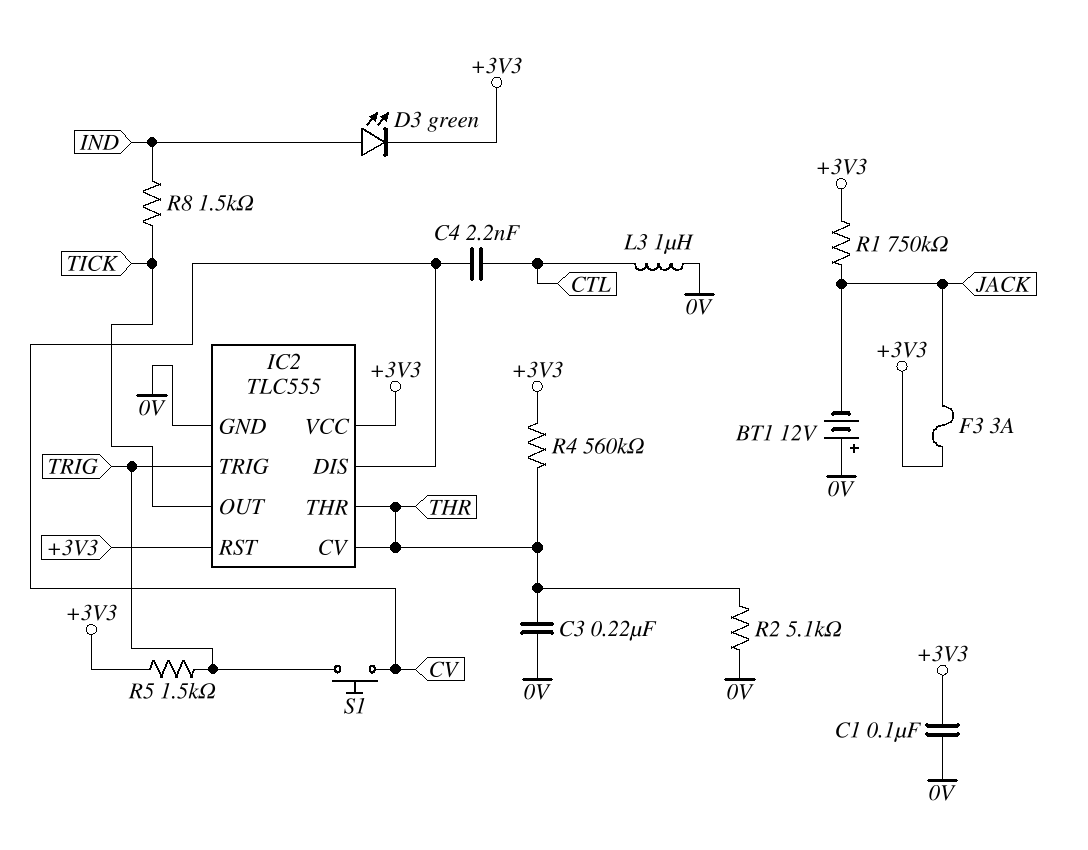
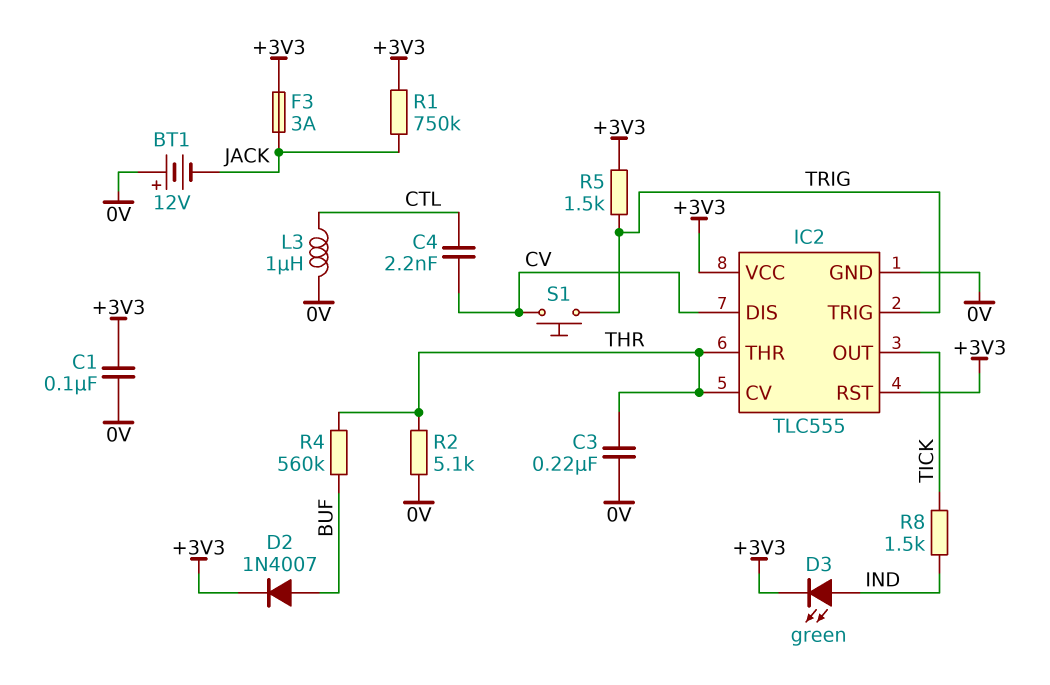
D2: none -> diode 1N4007 (A BUF, K +3V3)
R4: 560k (+3V3, THR) -> 560k (BUF, THR)

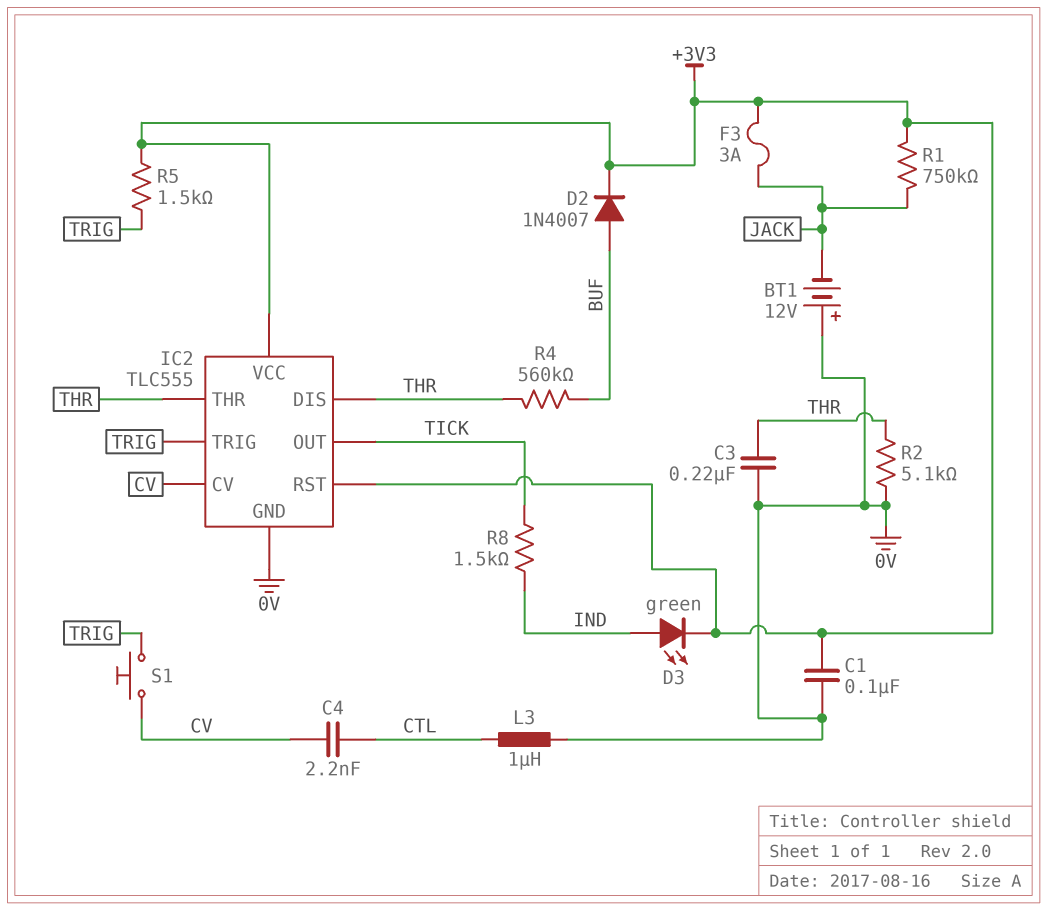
IC2 pin CV: THR -> CV
IC2 pin DIS: CV -> THR

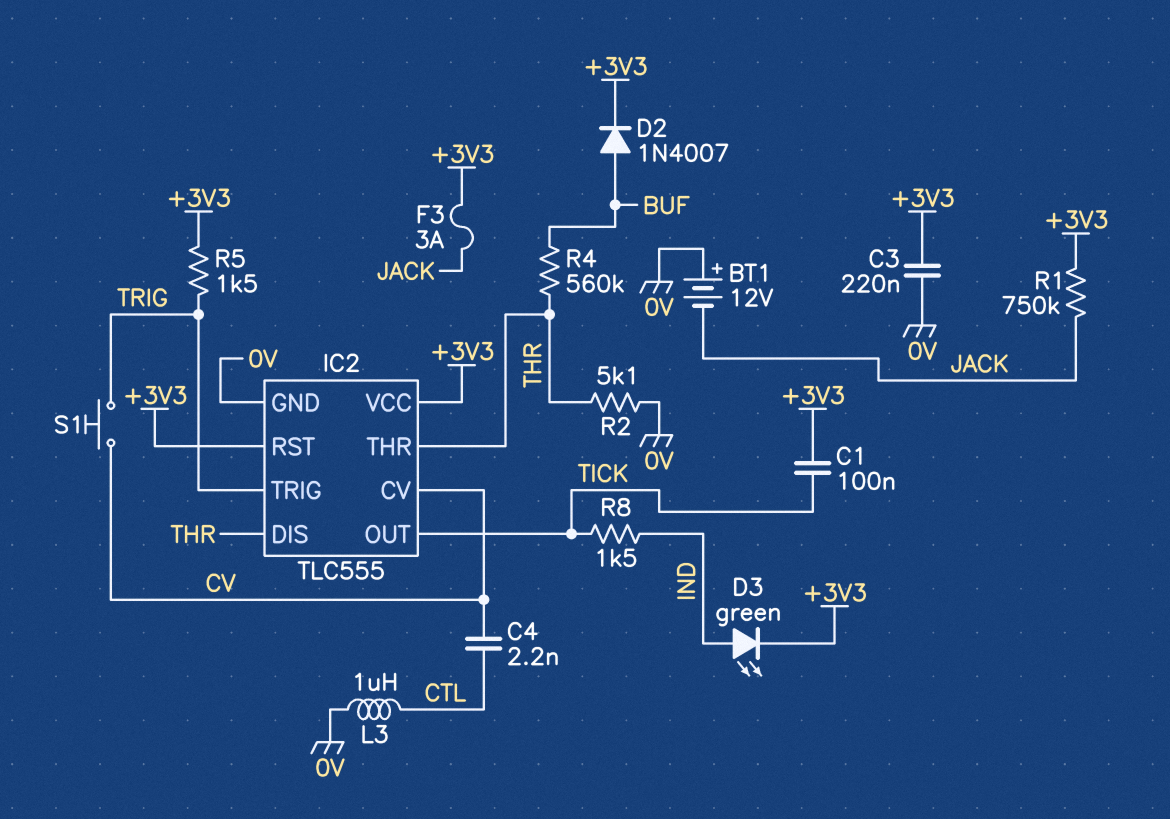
C1: 100nF (+3V3, 0V) -> 100nF (+3V3, TICK)
C3: 220nF (0V, THR) -> 220nF (+3V3, 0V)

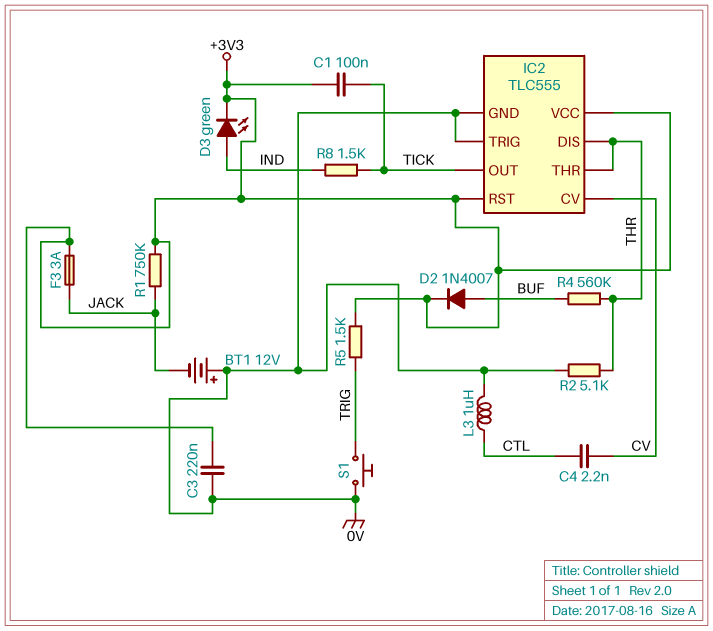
IC2 pin TRIG: TRIG -> 0V
S1: button (CV, TRIG) -> button (0V, TRIG)

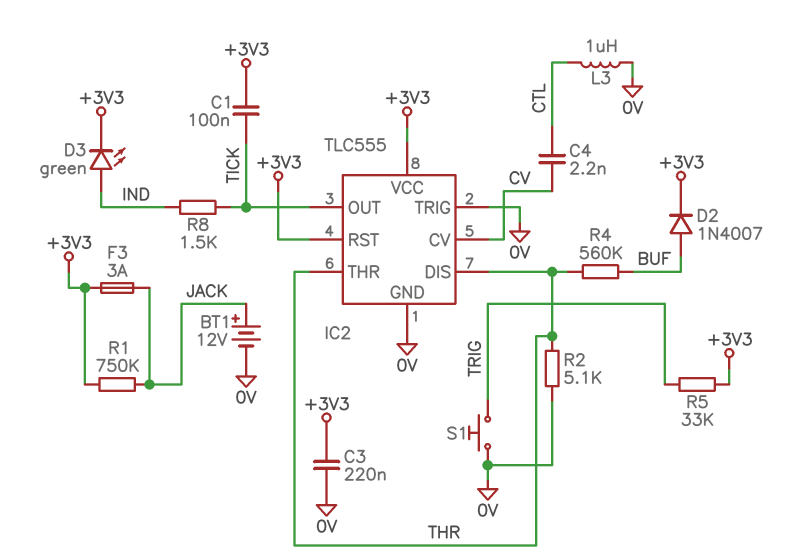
BT1: 12V (plus 0V, minus JACK) -> 12V (plus JACK, minus 0V)
R5: 1.5k (+3V3, TRIG) -> 33k (+3V3, TRIG)

